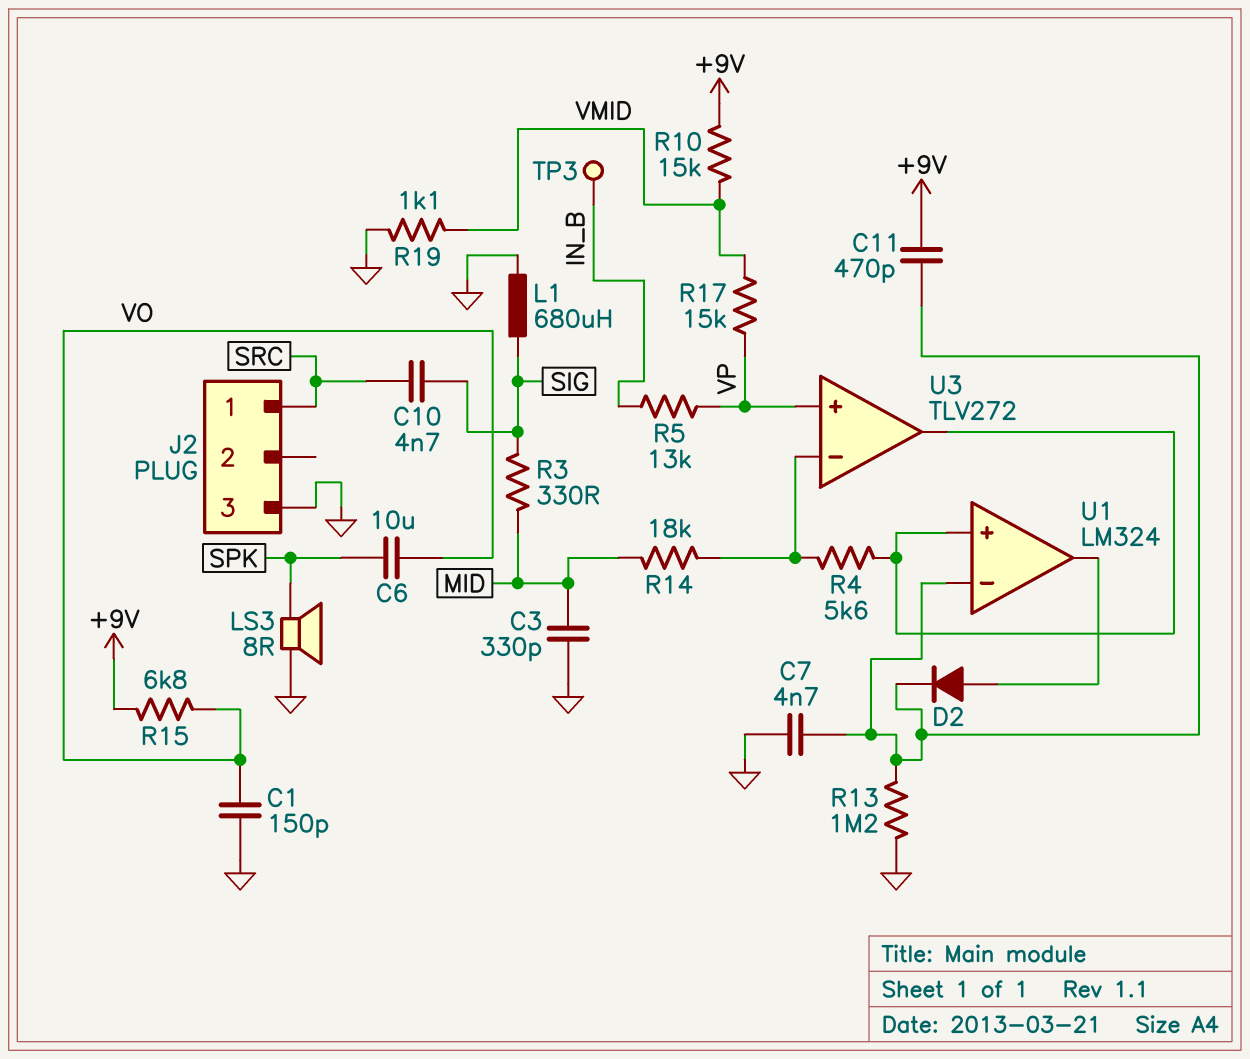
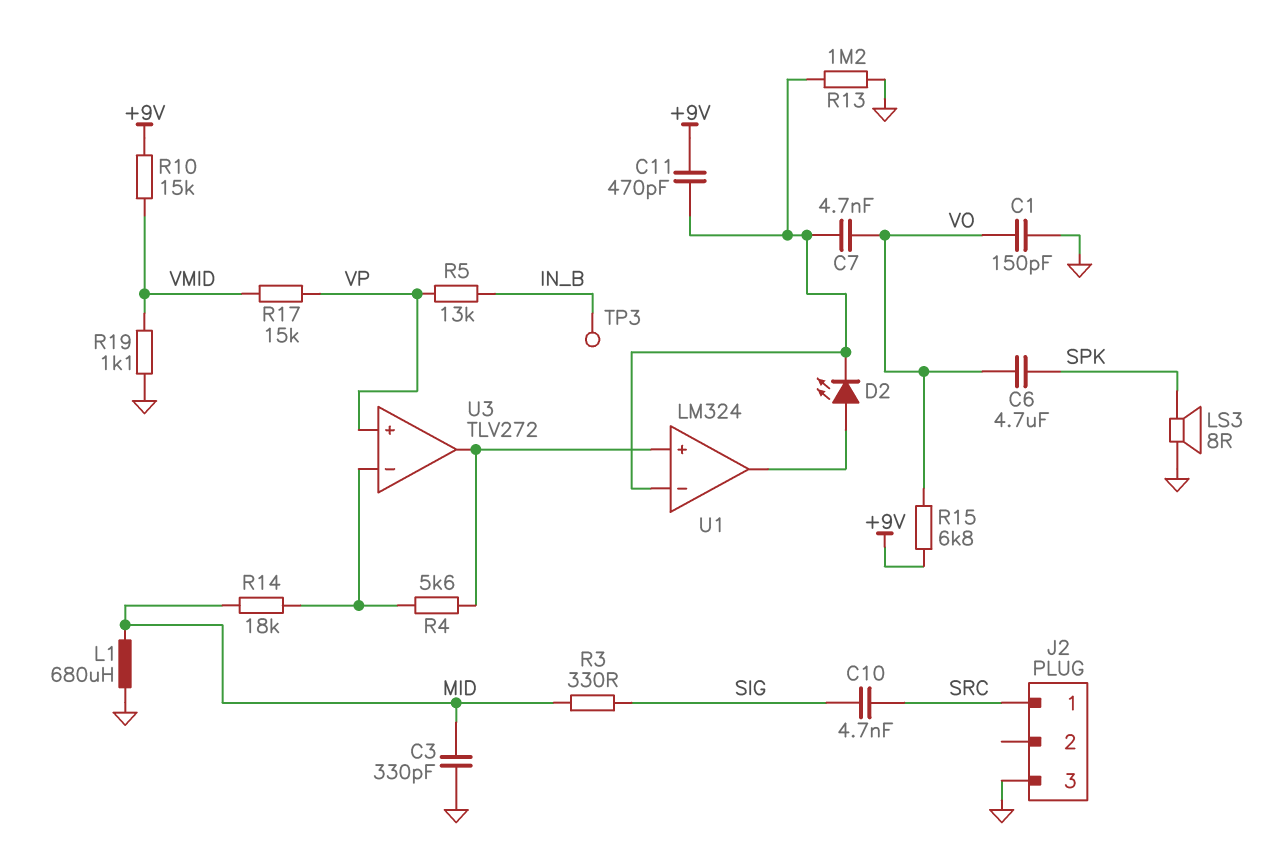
C6: 10uF (SPK, VO) -> 4.7uF (SPK, VO)
C7: 4.7nF (GND, U1/in-) -> 4.7nF (U1/in-, VO)
D2: diode (A U1/out, K U1/in-) -> LED (A U1/out, K U1/in-)
L1: 680uH (GND, SIG) -> 680uH (GND, MID)

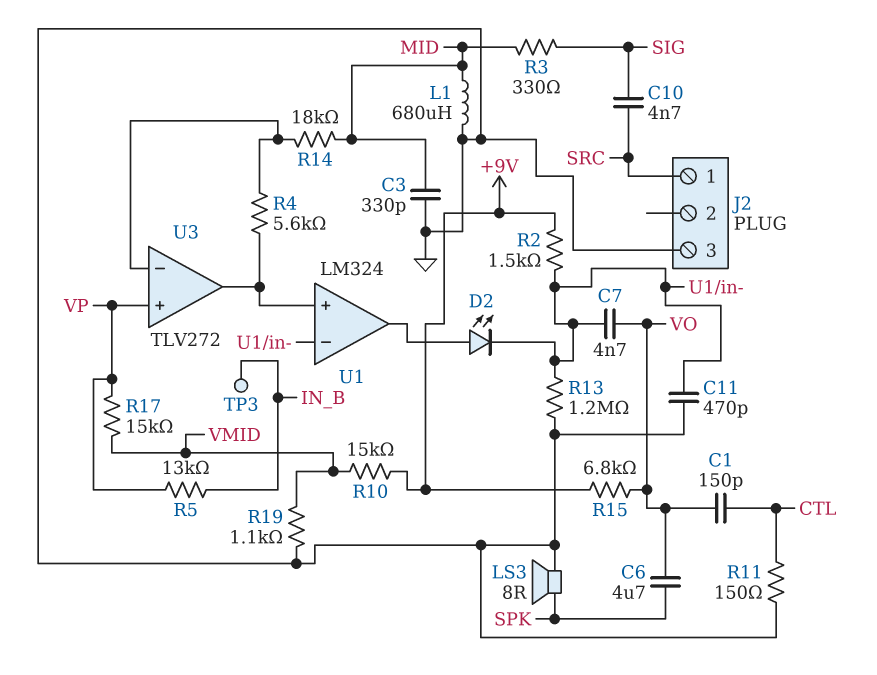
C1: 150pF (GND, VO) -> 150pF (CTL, VO)
C11: 470pF (+9V, U1/in-) -> 470pF (GND, U1/in-)
R2: none -> 1.5k (+9V, U1/in-)
R11: none -> 150 (CTL, GND)

